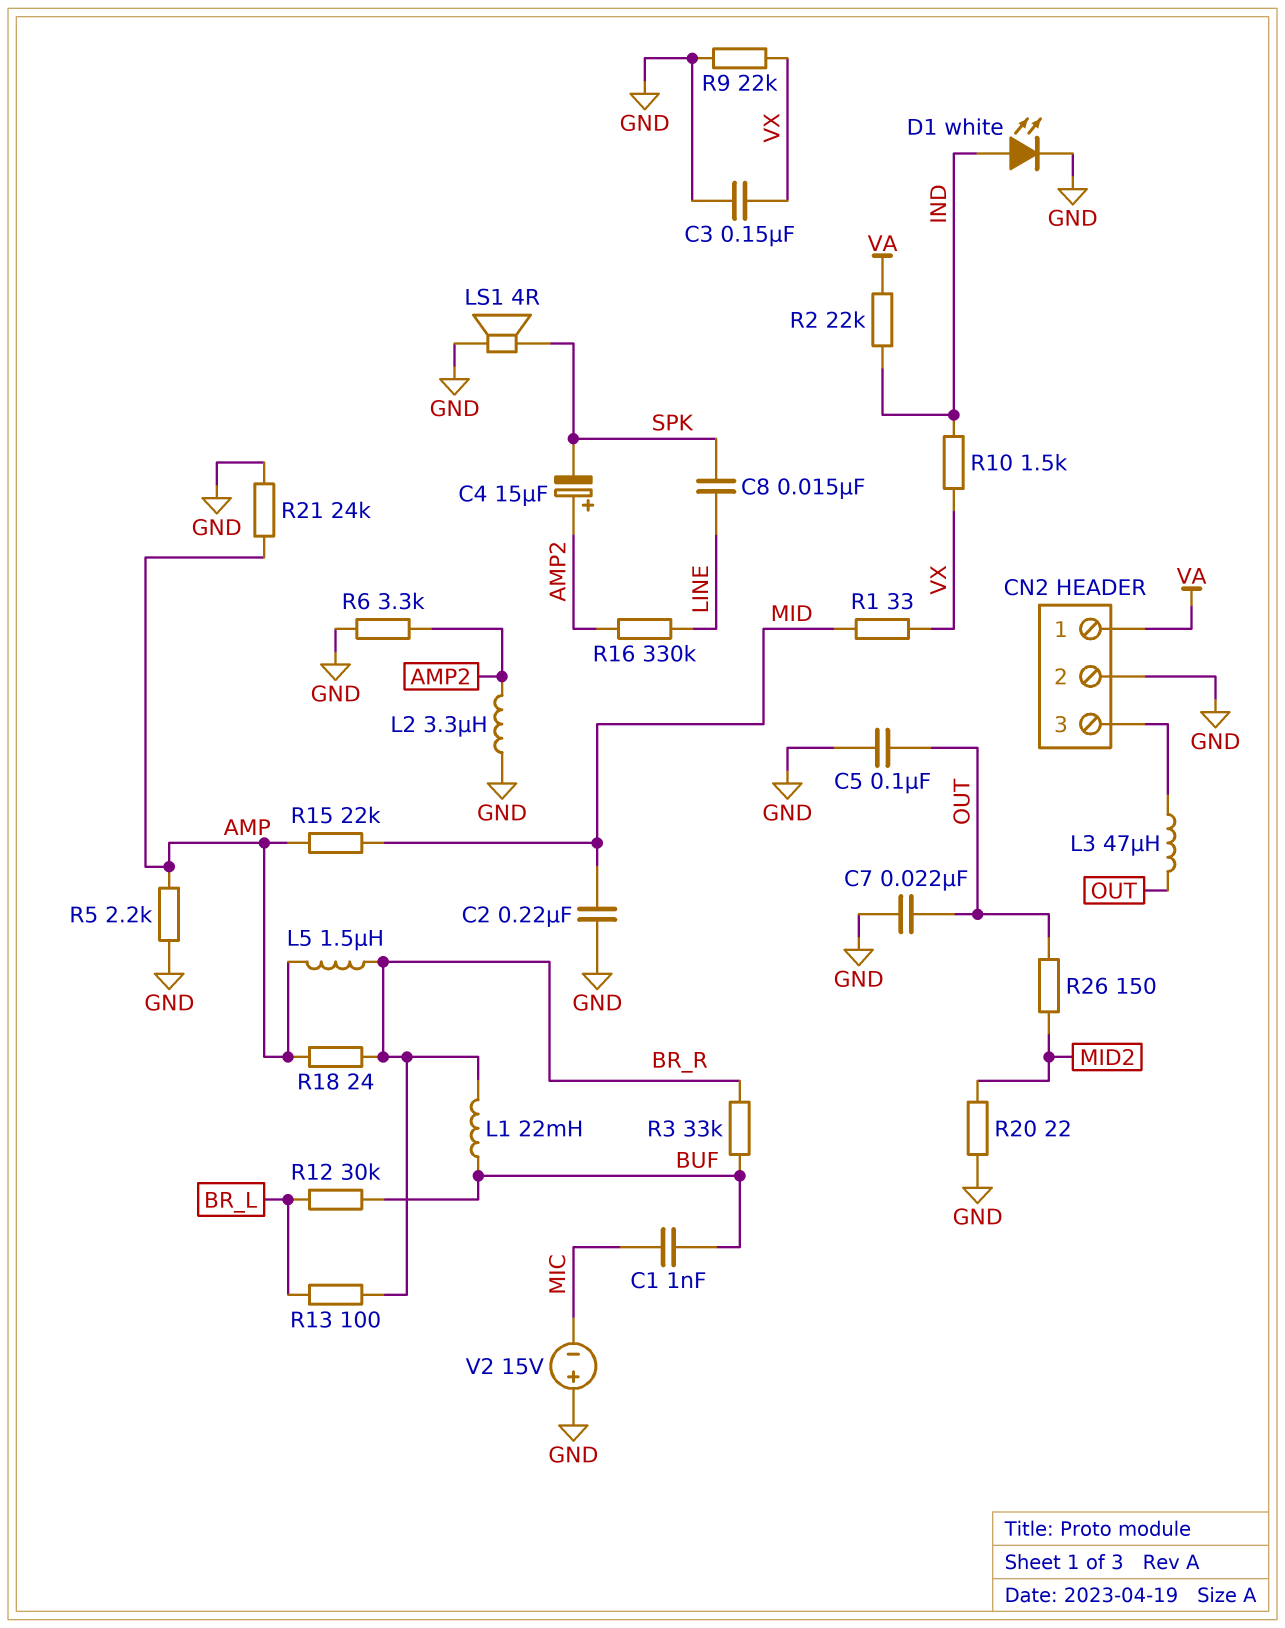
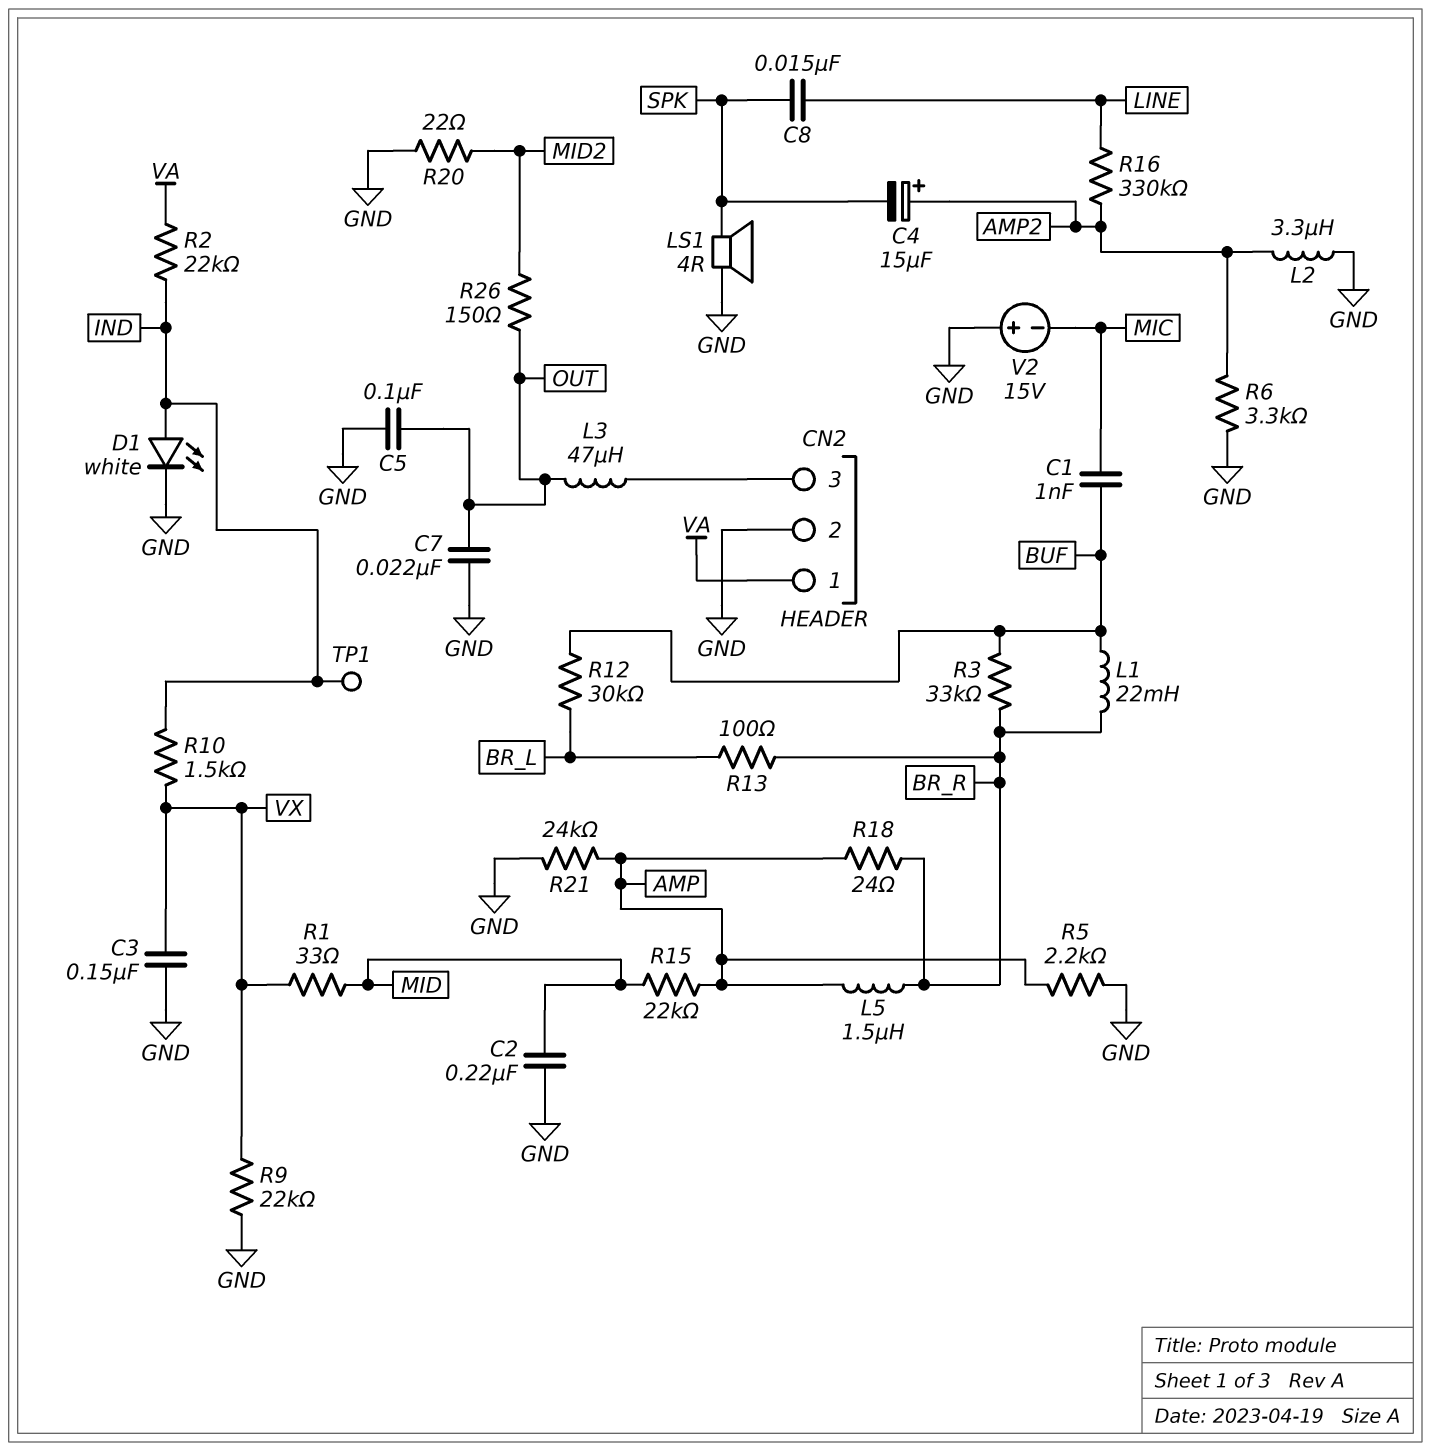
TP1: none -> test point (IND)

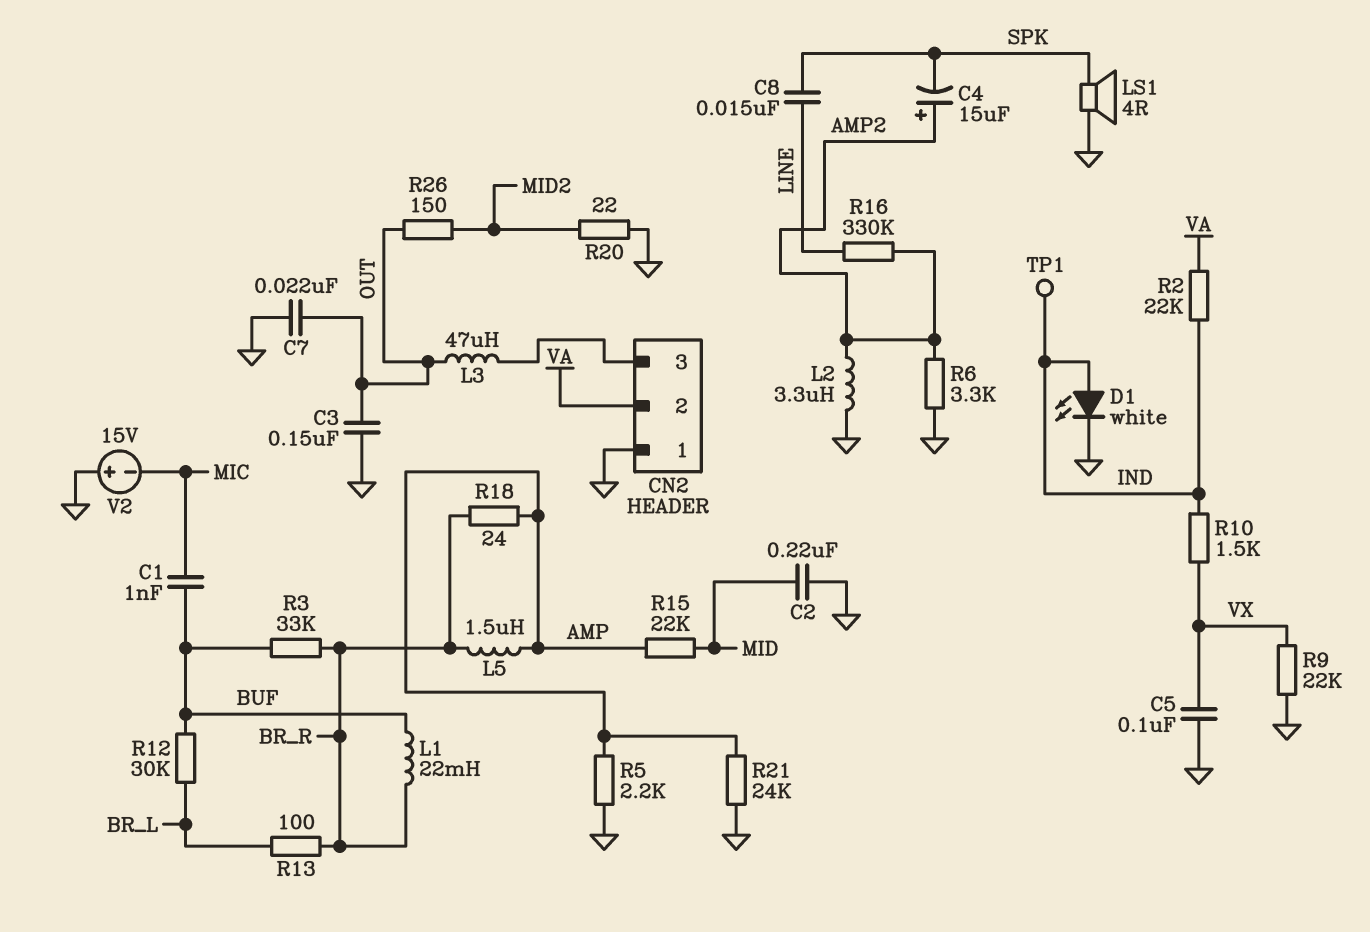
C3: 150nF (GND, VX) -> 150nF (GND, OUT)
C5: 100nF (GND, OUT) -> 100nF (GND, VX)
CN2 pin 1: VA -> GND
CN2 pin 2: GND -> VA
R1: 33 (MID, VX) -> none

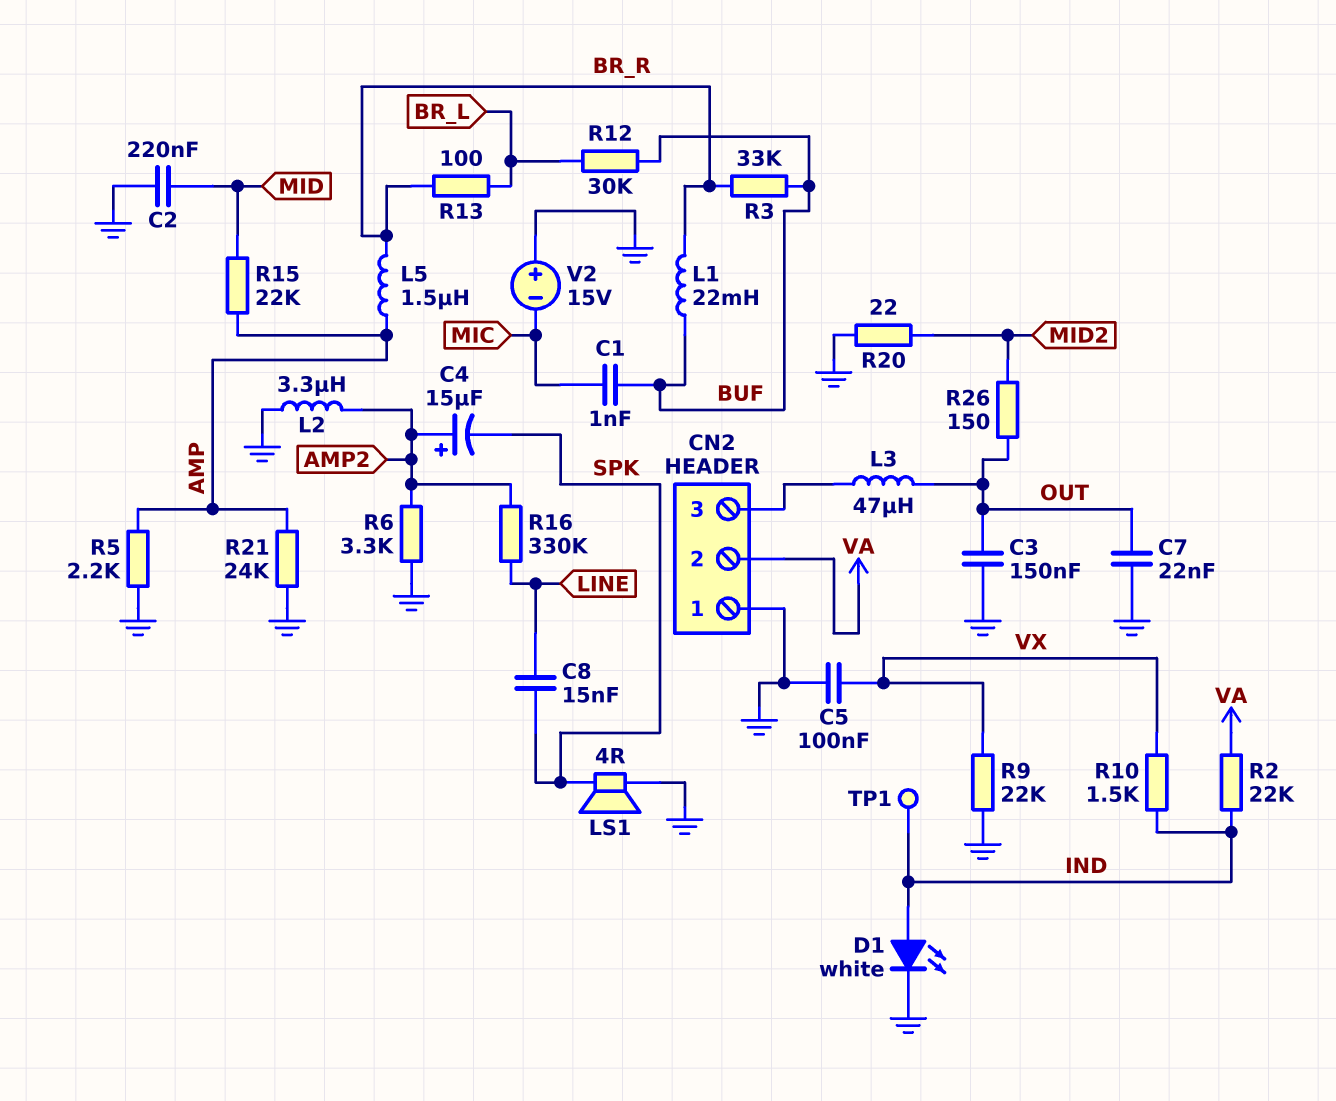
R18: 24 (AMP, BR_R) -> none

